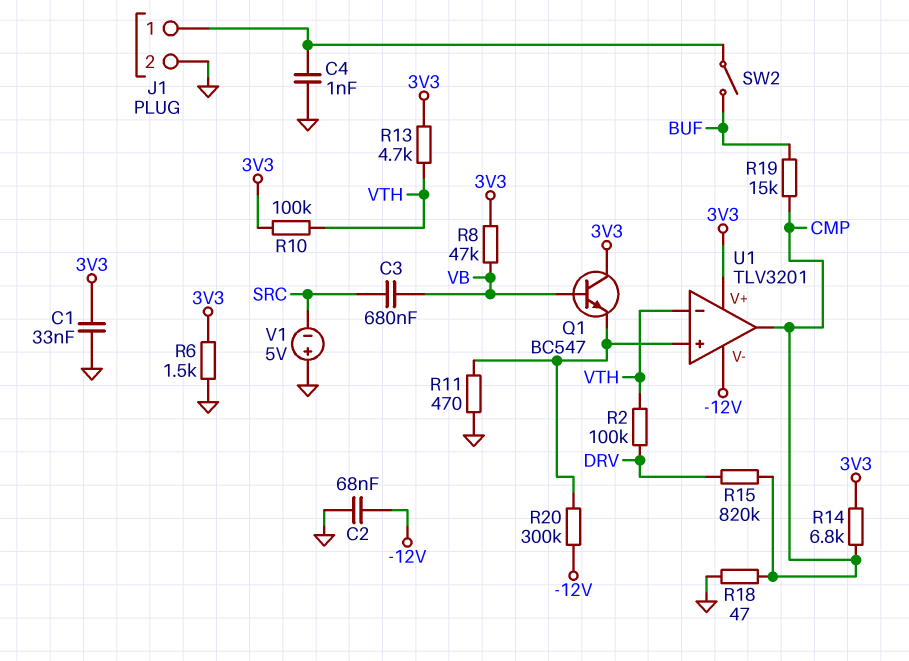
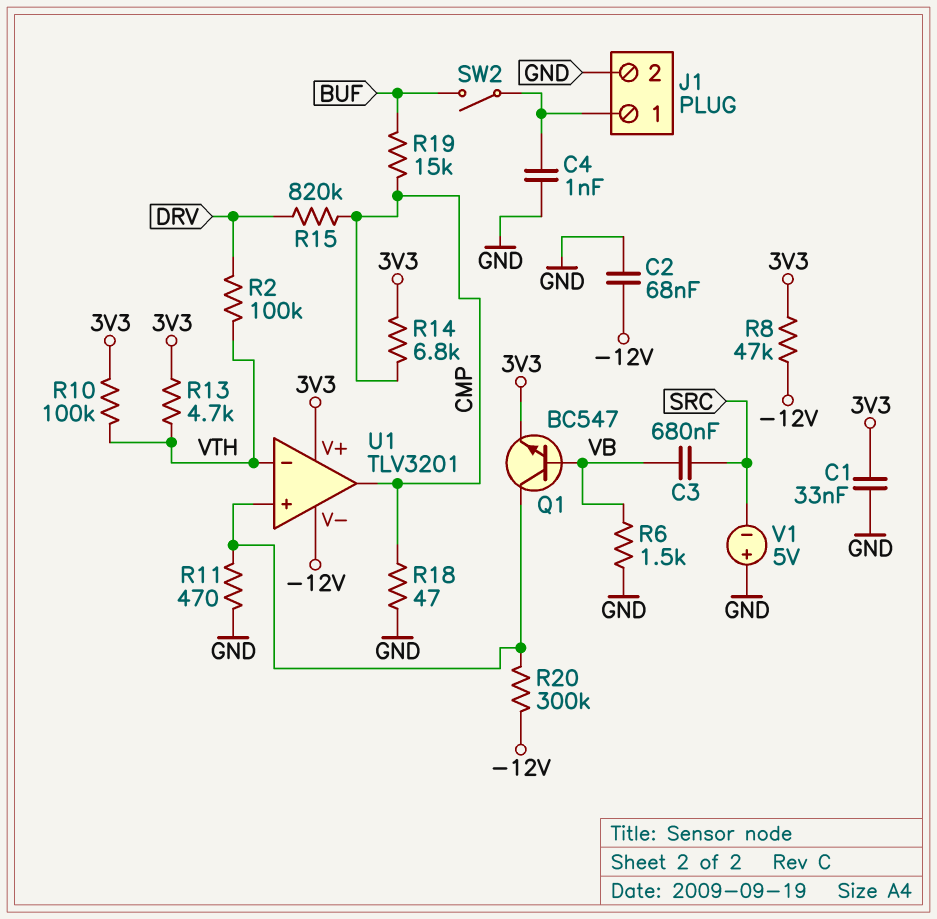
Q1: NPN BC547 (B VB, C 3V3, E U1/in+) -> NPN BC547 (B VB, C U1/in+, E 3V3)
R6: 1.5k (3V3, GND) -> 1.5k (GND, VB)
R8: 47k (3V3, VB) -> 47k (-12V, 3V3)

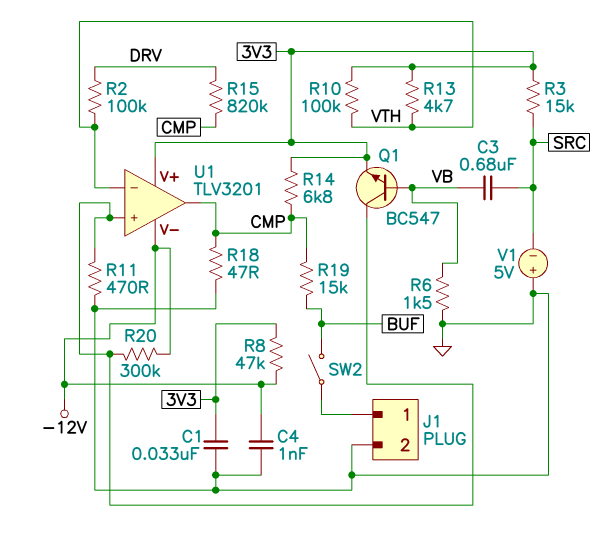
C2: 68nF (-12V, GND) -> none
C4: 1nF (GND, J1/1) -> 1nF (-12V, GND)
R3: none -> 15k (3V3, SRC)

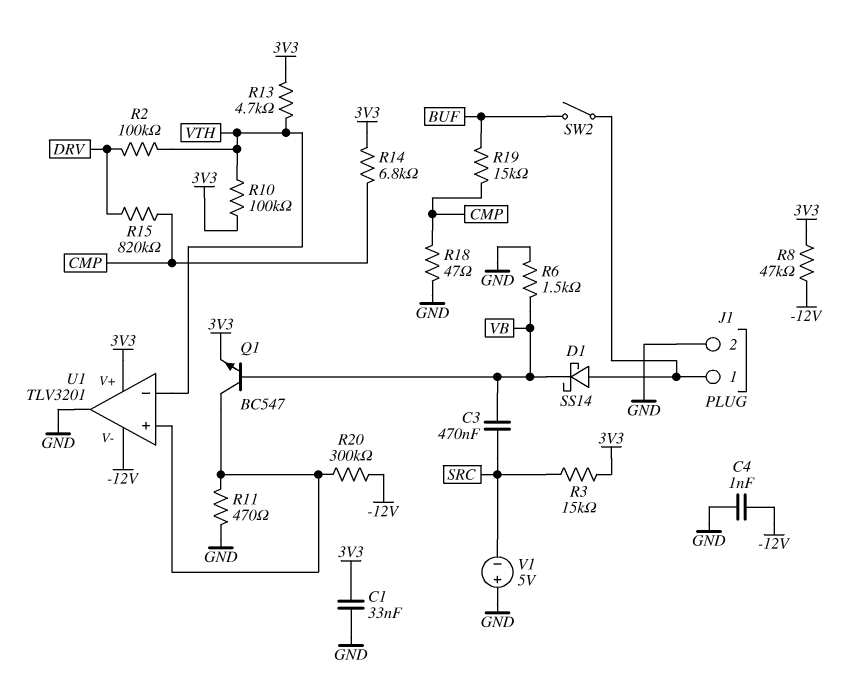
C3: 680nF (SRC, VB) -> 470nF (SRC, VB)
D1: none -> schottky SS14 (A J1/1, K VB)
U1 pin out: CMP -> GND

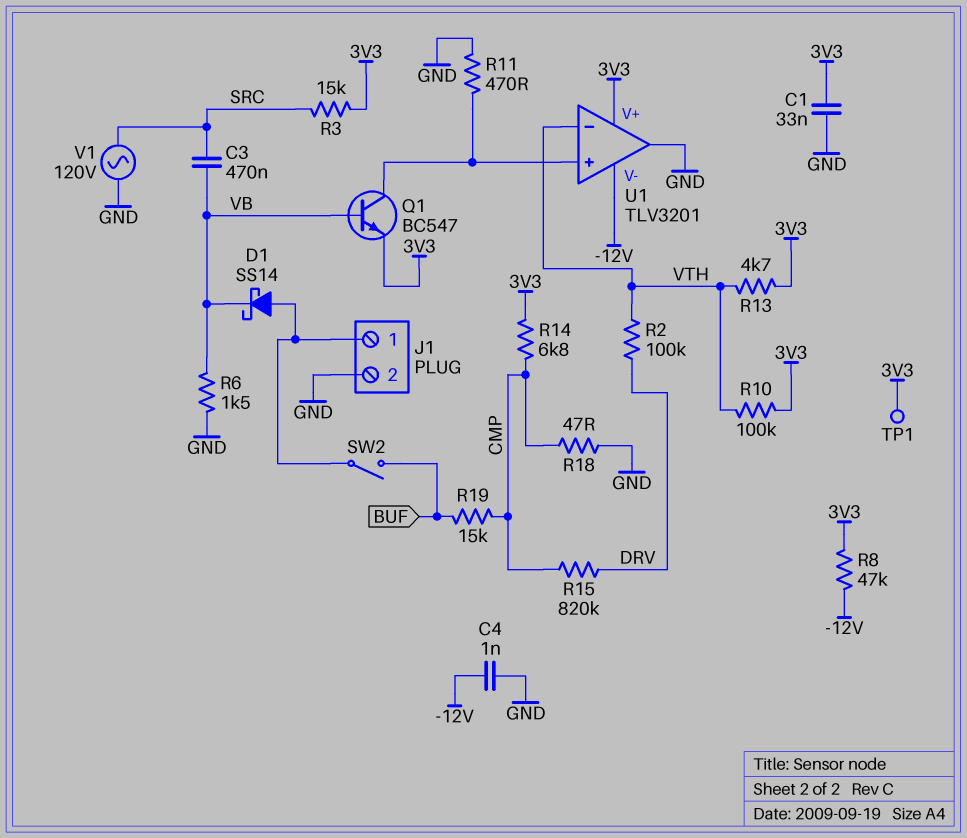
R20: 300k (-12V, U1/in+) -> none
TP1: none -> test point (3V3)
V1: 5V (plus GND, minus SRC) -> AC 120V (GND, SRC)

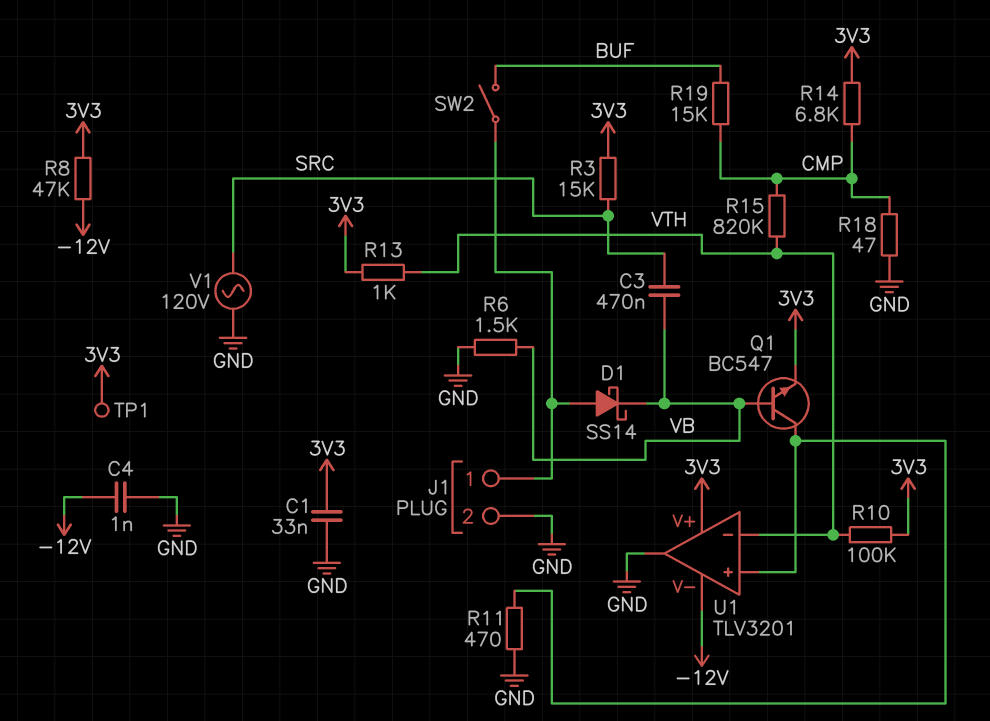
R2: 100k (DRV, VTH) -> none
R13: 4.7k (3V3, VTH) -> 1k (3V3, VTH)
R15: 820k (CMP, DRV) -> 820k (CMP, VTH)

